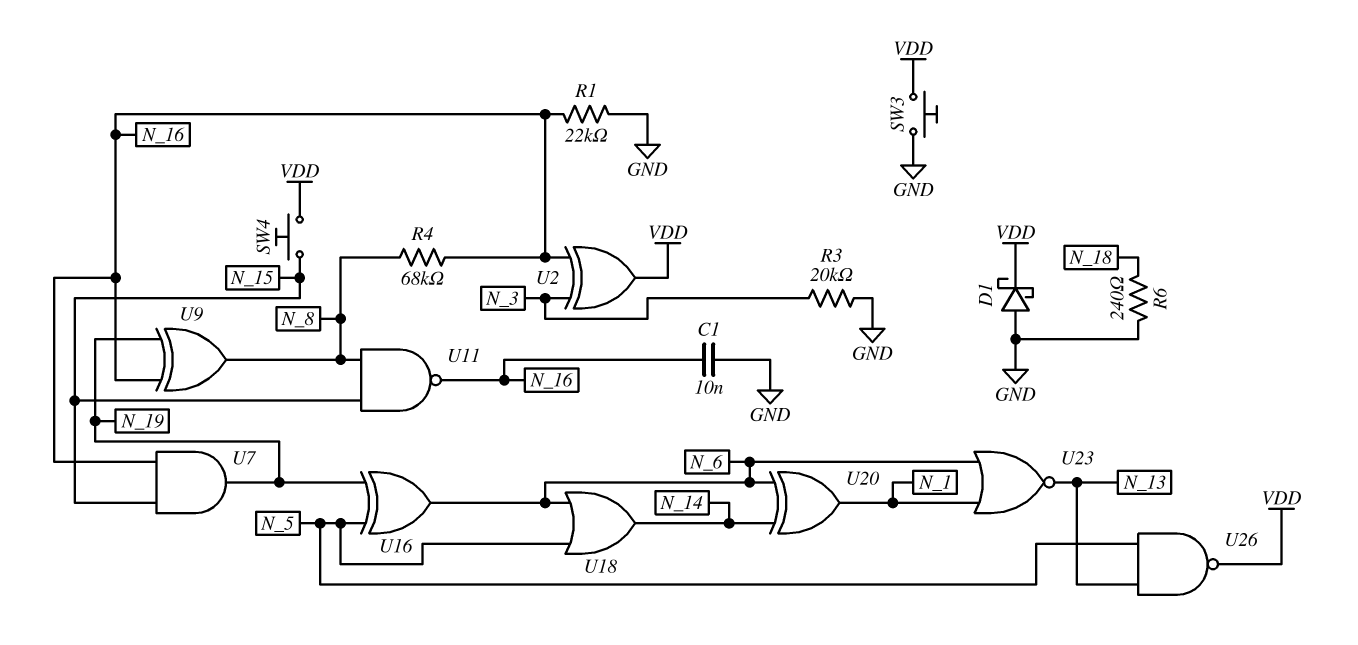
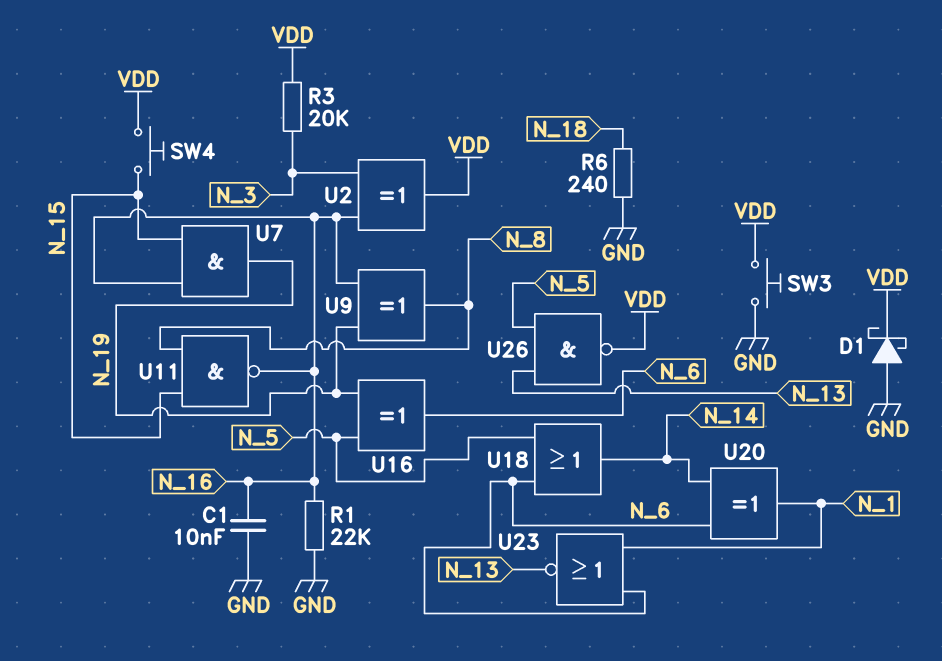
R3: 20k (GND, N_3) -> 20k (N_3, VDD)
R4: 68k (N_8, N_16) -> none

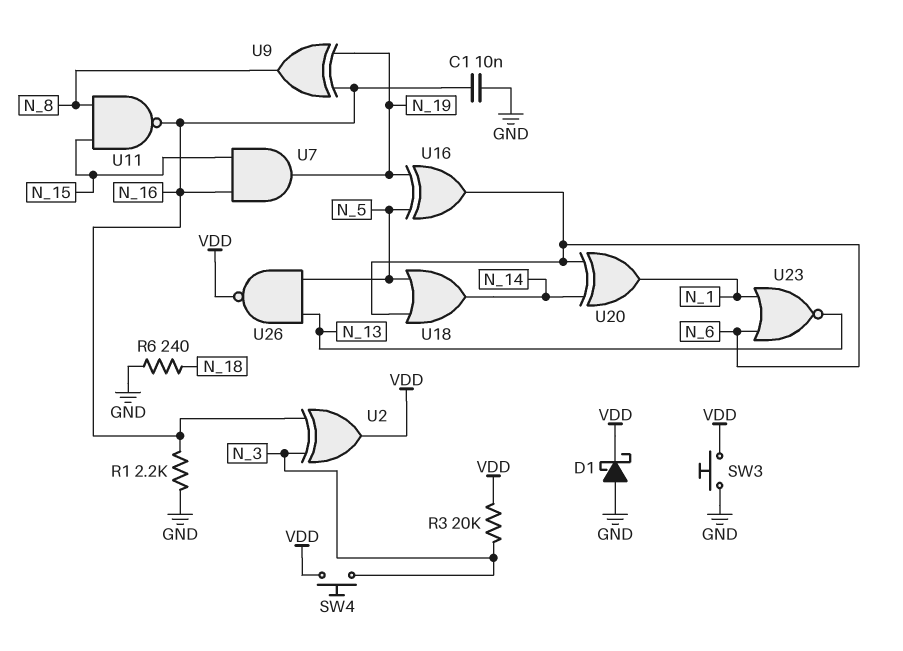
R1: 22k (GND, N_16) -> 2.2k (GND, N_16)
SW4: button (N_15, VDD) -> button (N_3, VDD)

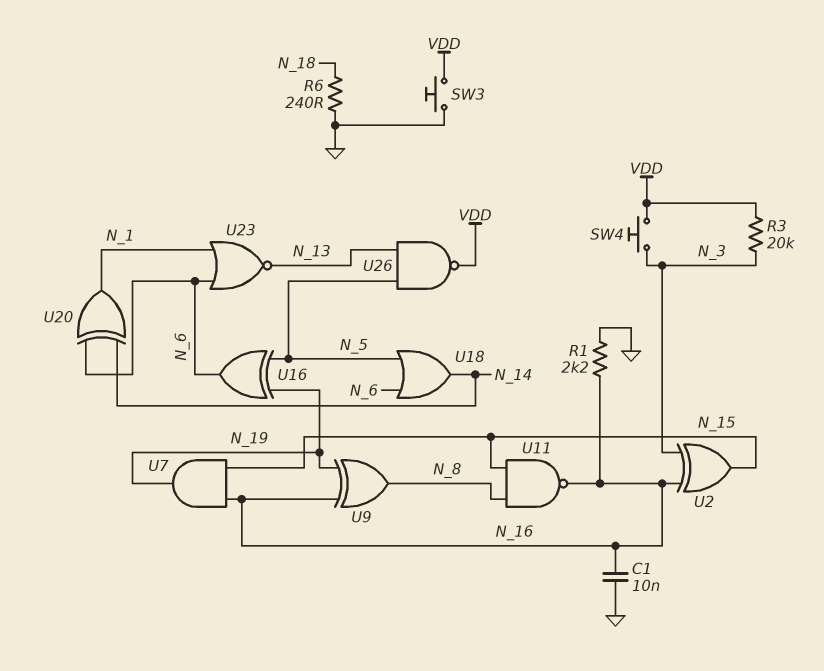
D1: schottky (A GND, K VDD) -> none
U2: XOR (in N_3, in N_16, out VDD) -> XOR (in N_3, in N_16, out N_15)

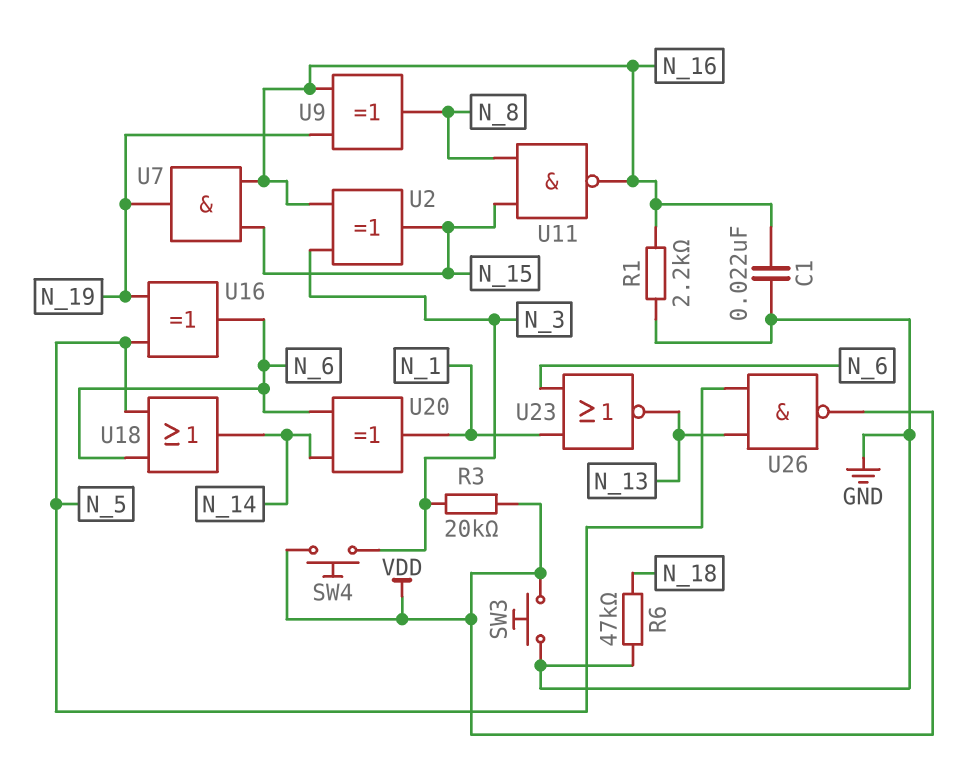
C1: 10nF (GND, N_16) -> 22nF (GND, N_16)
R6: 240 (GND, N_18) -> 47k (GND, N_18)

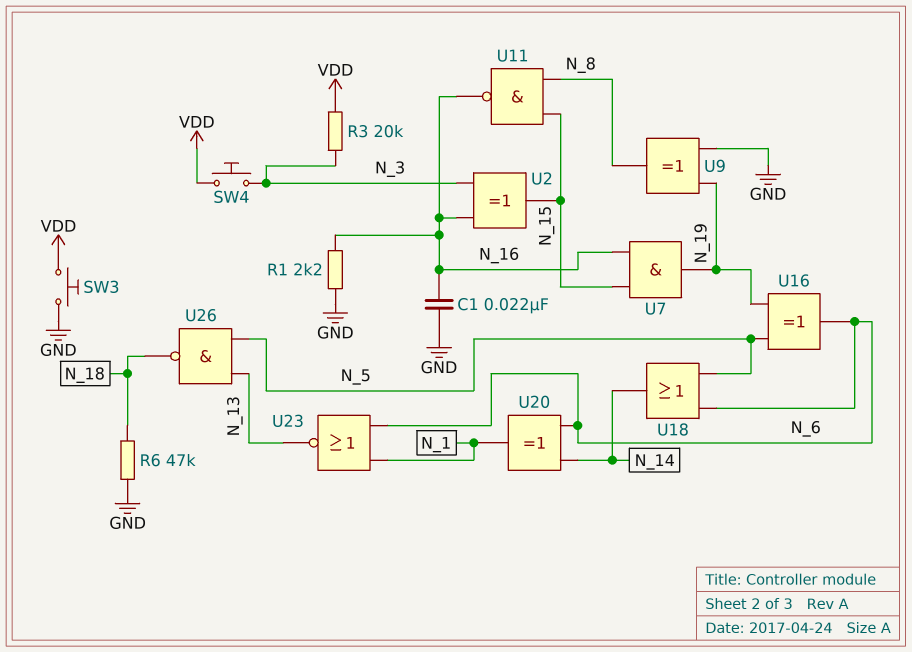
U9: XOR (in N_16, in N_19, out N_8) -> XOR (in GND, in N_19, out N_8)
U26: NAND (in N_5, in N_13, out VDD) -> NAND (in N_5, in N_13, out N_18)

